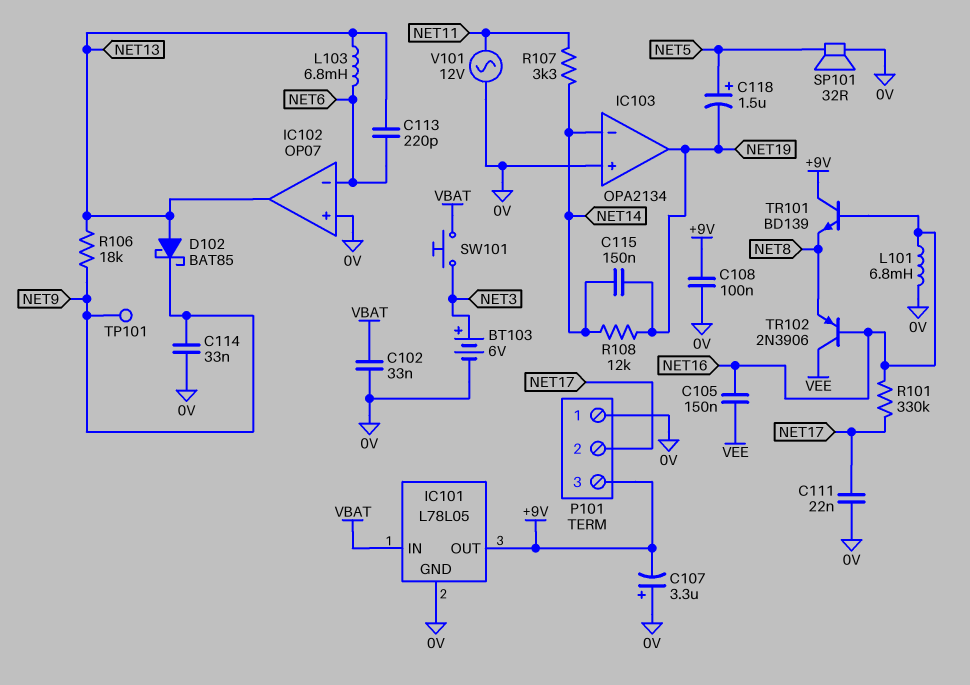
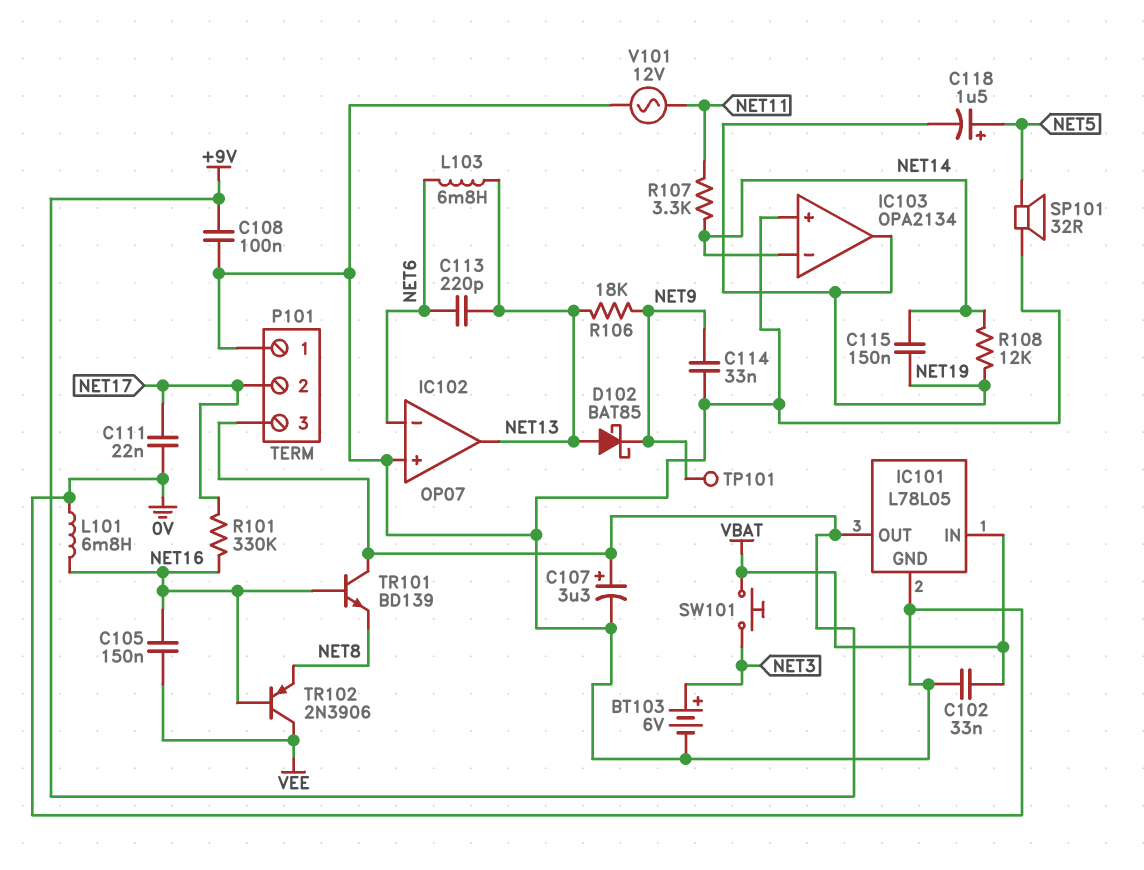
C107: 3.3uF (plus 0V, minus +9V) -> 3.3uF (plus +9V, minus 0V)

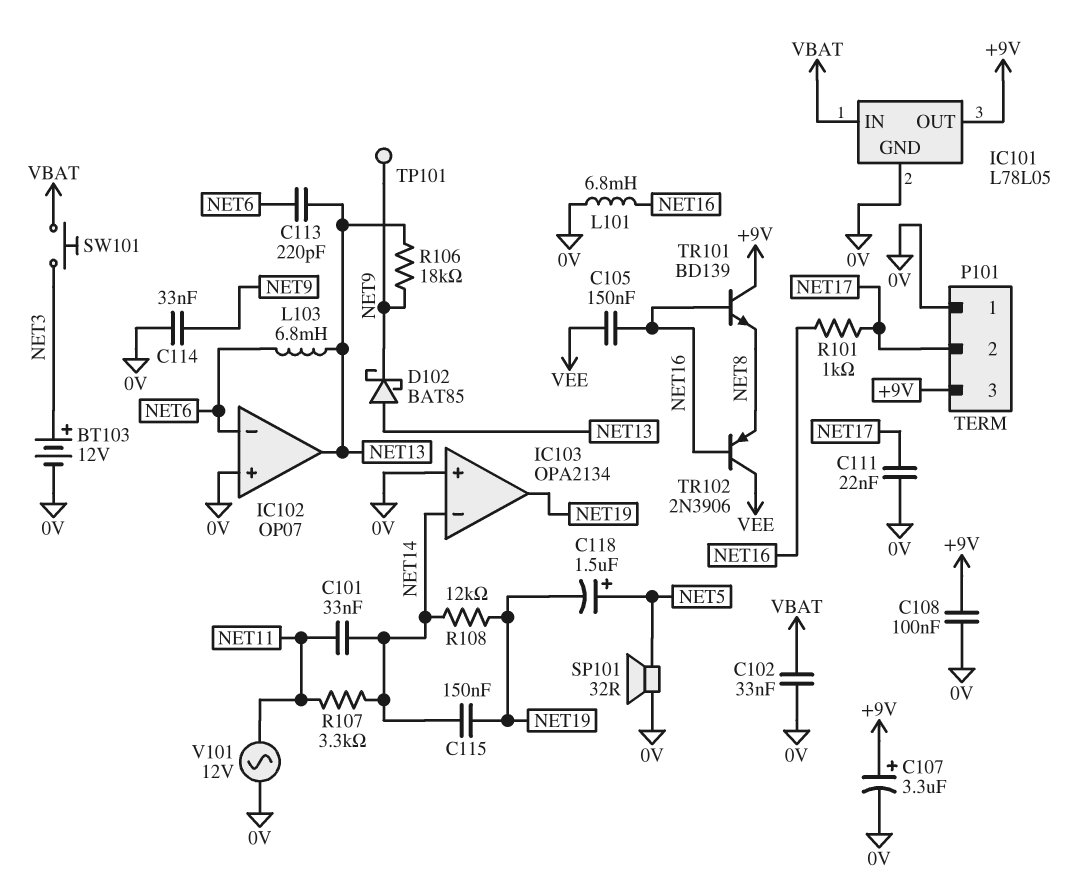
BT103: 6V (plus NET3, minus 0V) -> 12V (plus NET3, minus 0V)
C101: none -> 33nF (NET11, NET14)
R101: 330k (NET16, NET17) -> 1k (NET16, NET17)

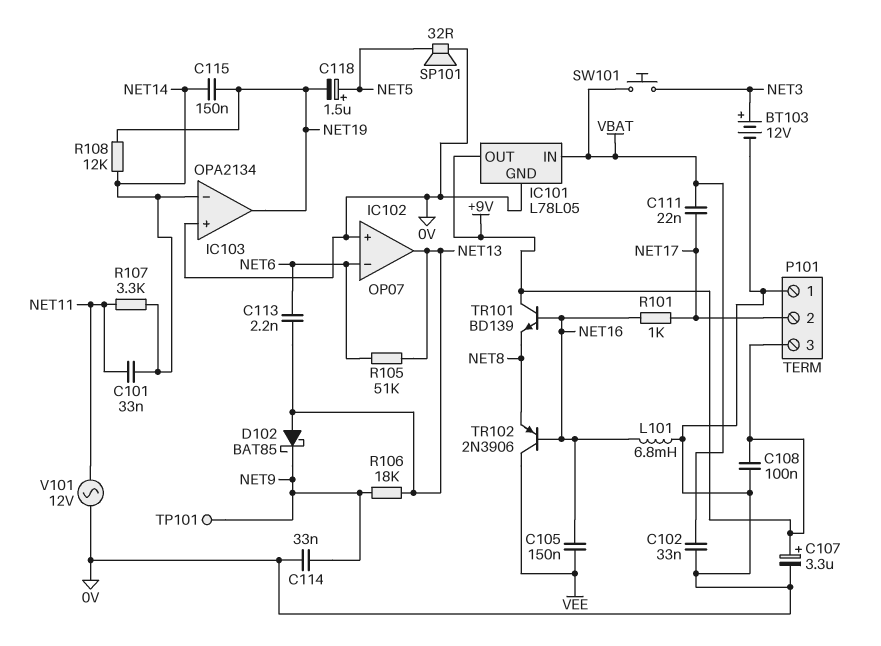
C111: 22nF (0V, NET17) -> 22nF (NET17, VBAT)
C113: 220pF (NET6, NET13) -> 2.2nF (NET6, NET13)
L103: 6.8mH (NET6, NET13) -> none
R105: none -> 51k (NET6, NET13)

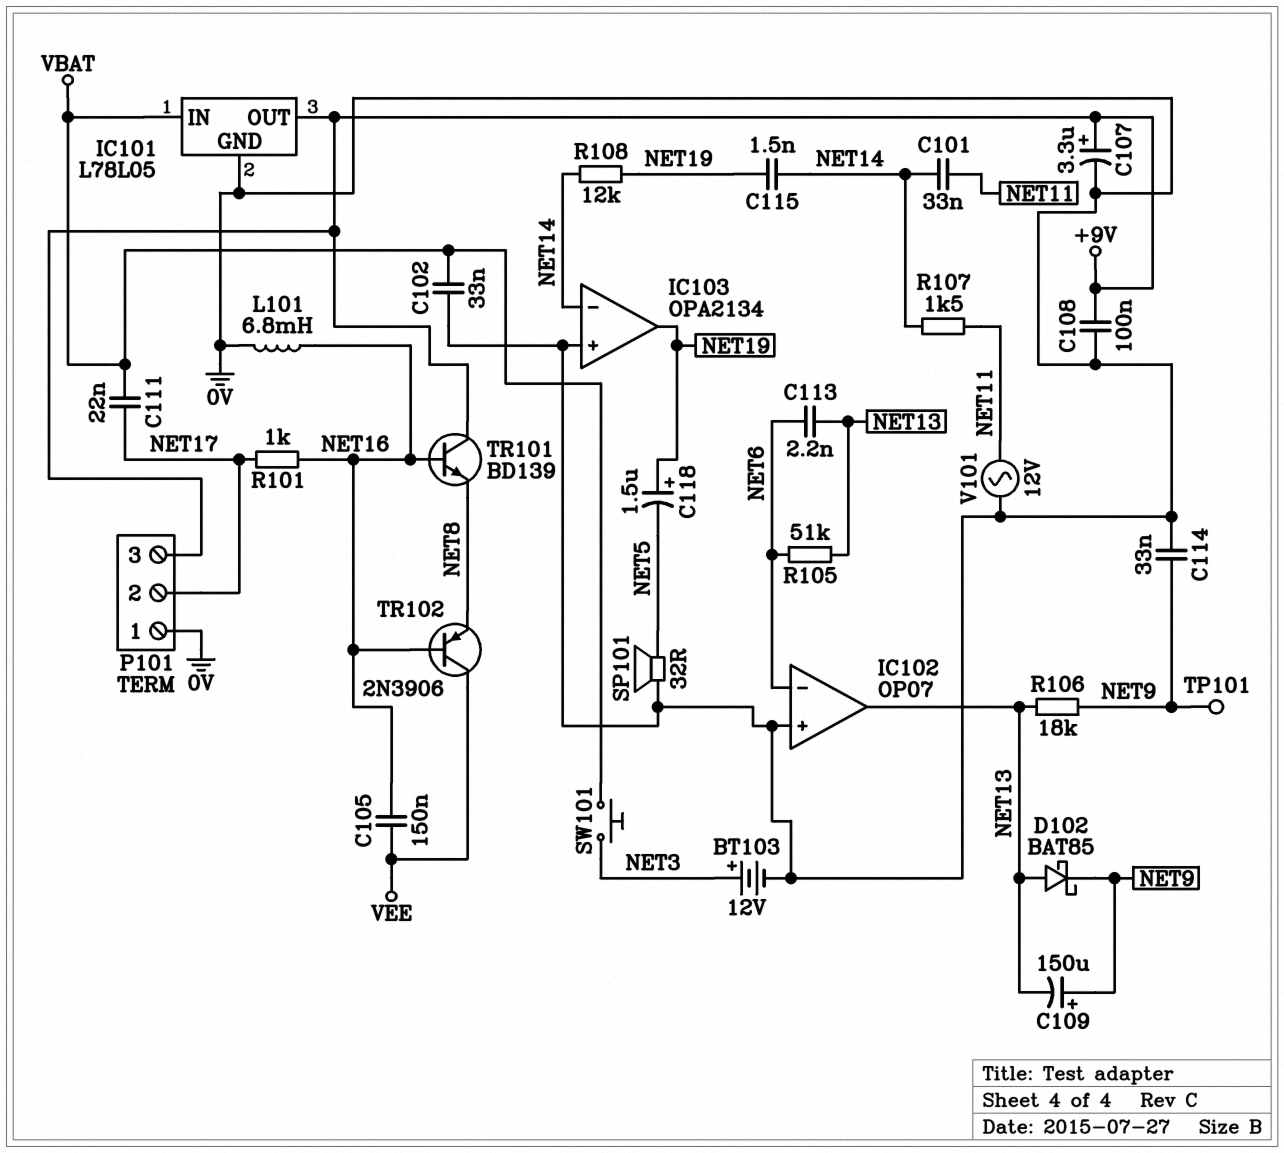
C109: none -> 150uF (plus NET9, minus NET13)
C115: 150nF (NET14, NET19) -> 1.5nF (NET14, NET19)
C118: 1.5uF (plus NET5, minus NET19) -> 1.5uF (plus NET19, minus NET5)
R107: 3.3k (NET11, NET14) -> 1.5k (NET11, NET14)

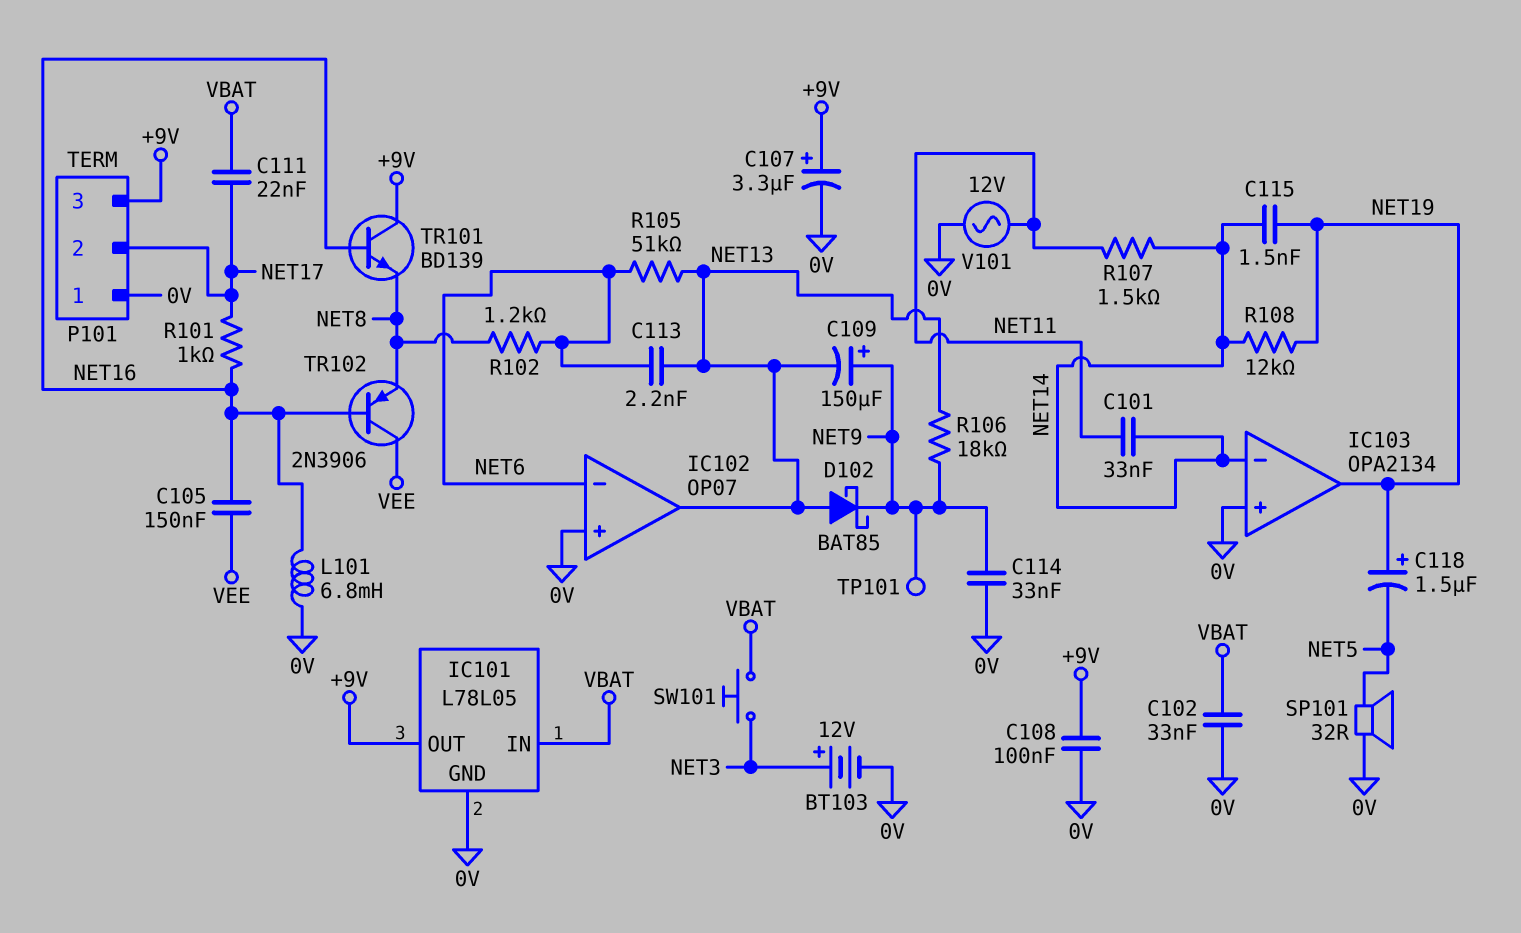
R102: none -> 1.2k (NET6, NET8)

